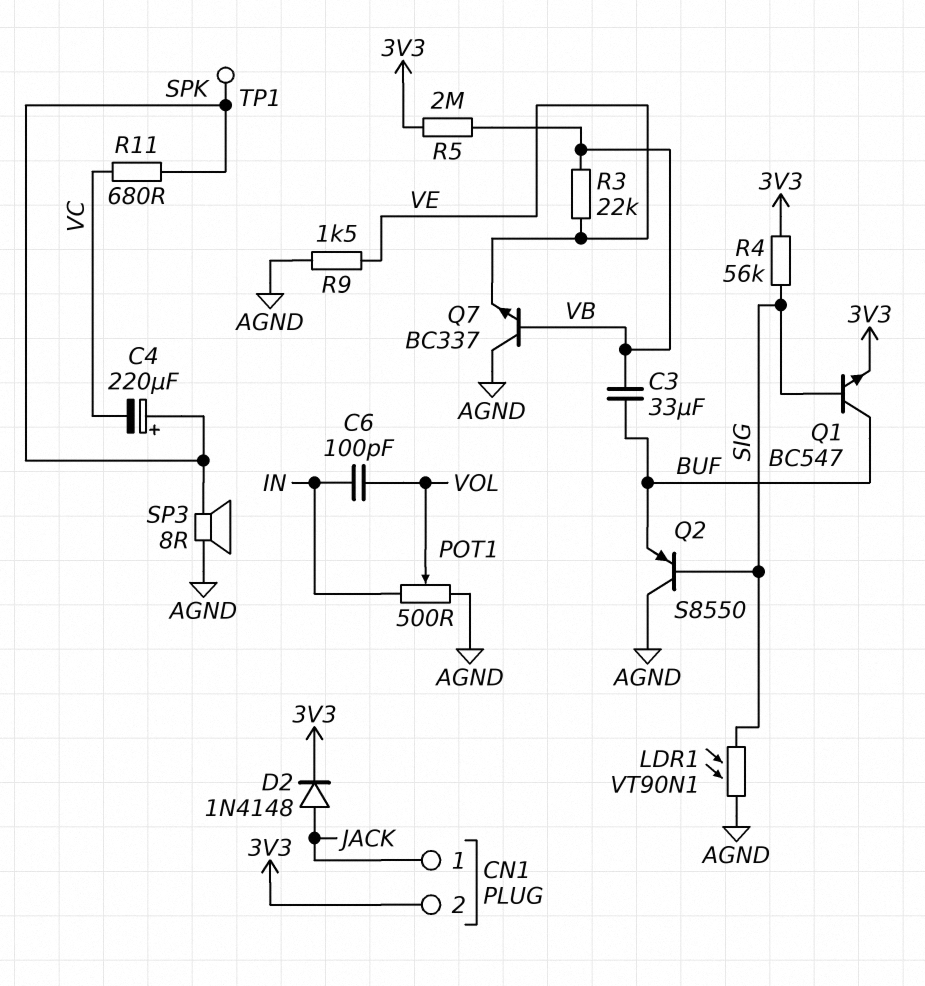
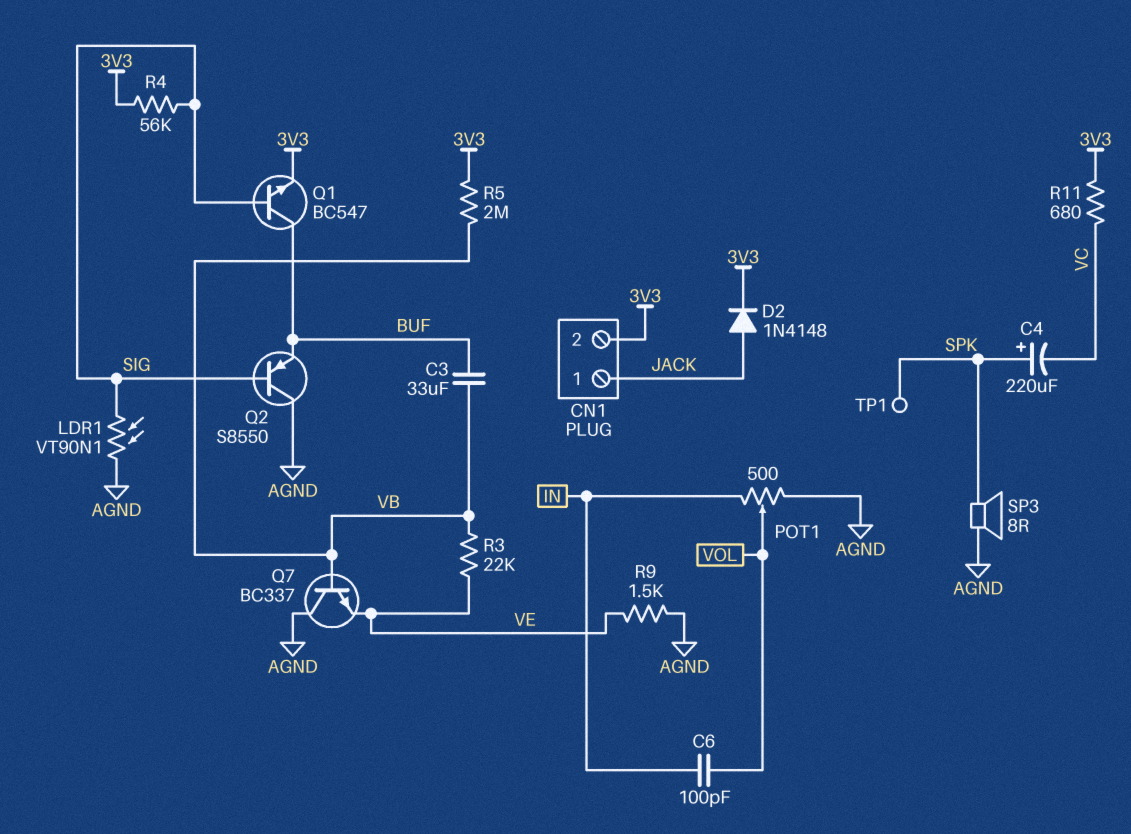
R11: 680 (SPK, VC) -> 680 (3V3, VC)

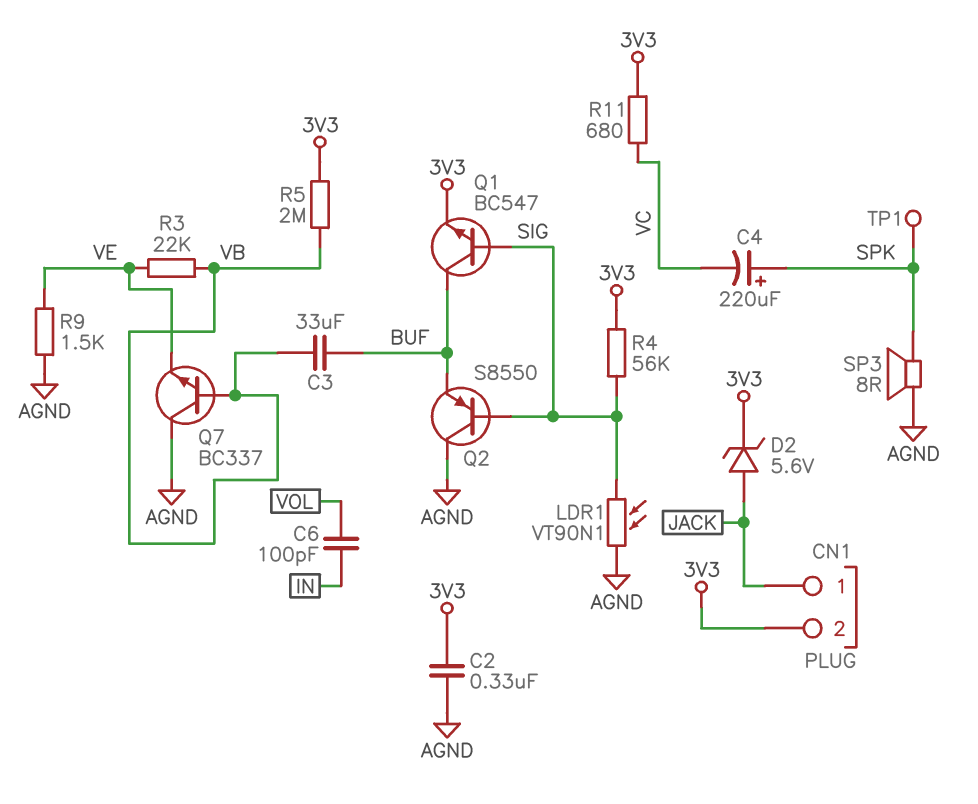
C2: none -> 330nF (3V3, AGND)
D2: diode 1N4148 (A JACK, K 3V3) -> zener 5.6V (A JACK, K 3V3)
POT1: 500 (AGND, IN, wiper VOL) -> none

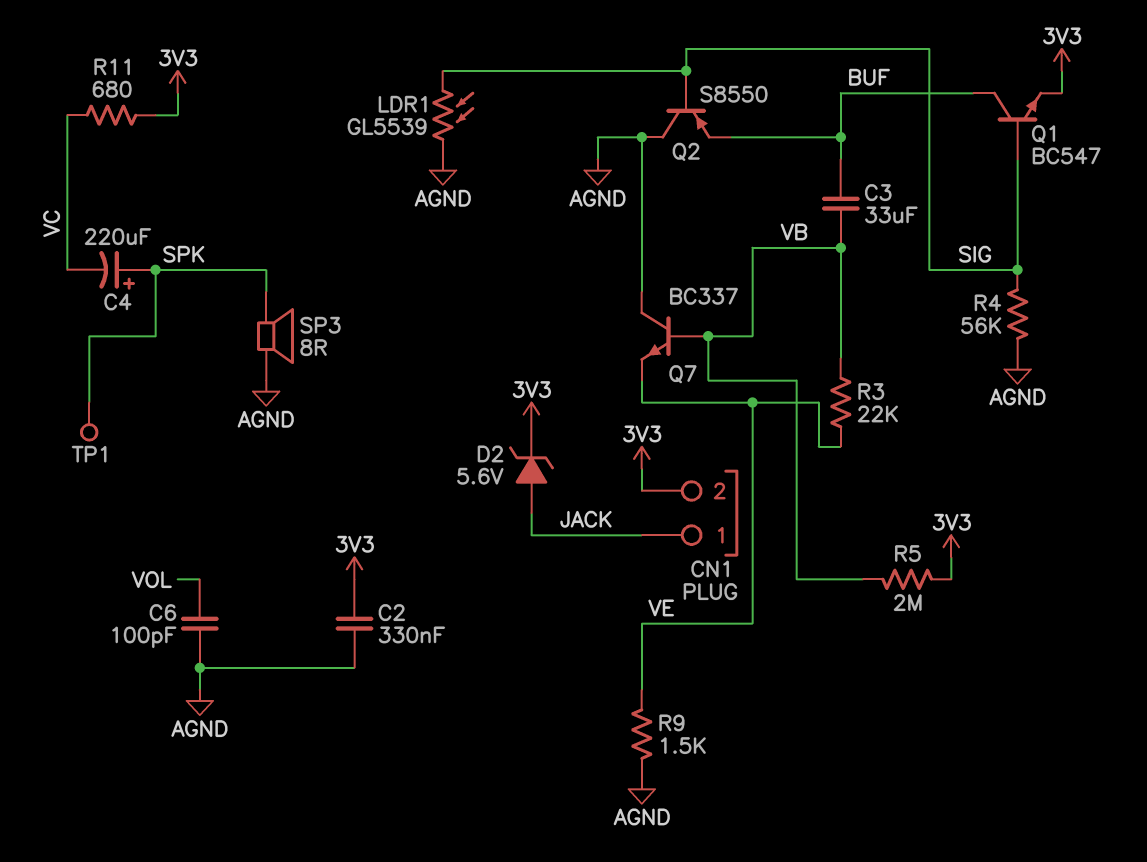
C6: 100pF (IN, VOL) -> 100pF (AGND, VOL)
LDR1: VT90N1 (AGND, SIG) -> GL5539 (AGND, SIG)
R4: 56k (3V3, SIG) -> 56k (AGND, SIG)

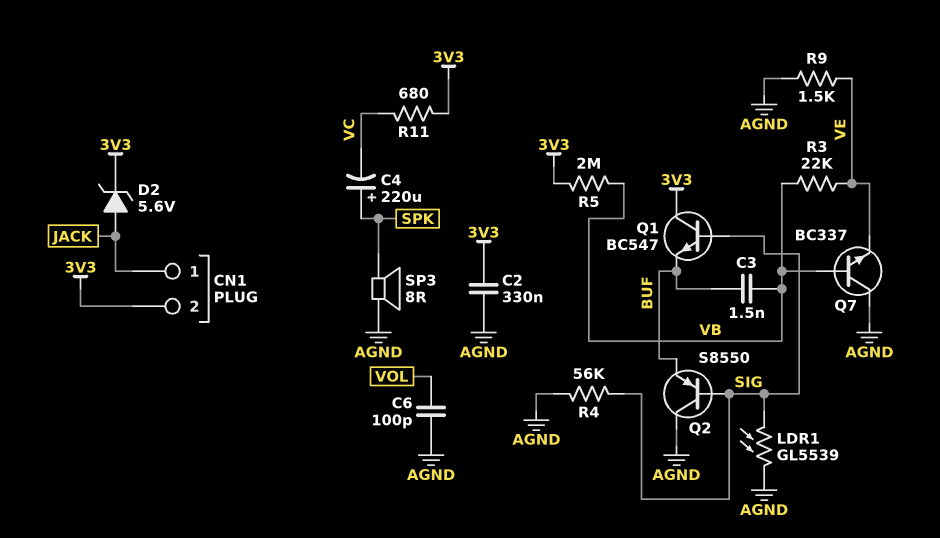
C3: 33uF (BUF, VB) -> 1.5nF (BUF, VB)
Q1: NPN BC547 (B SIG, C BUF, E 3V3) -> NPN BC547 (B SIG, C 3V3, E BUF)
TP1: test point (SPK) -> none

